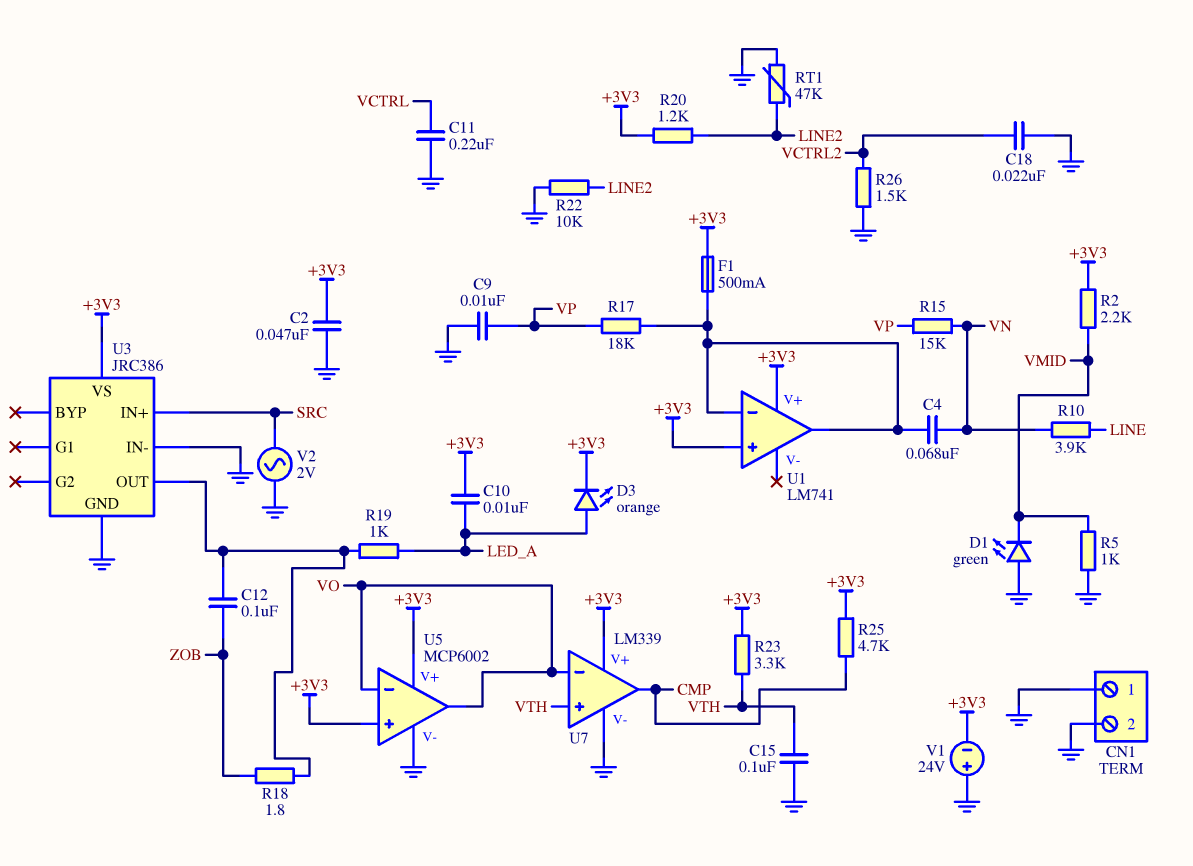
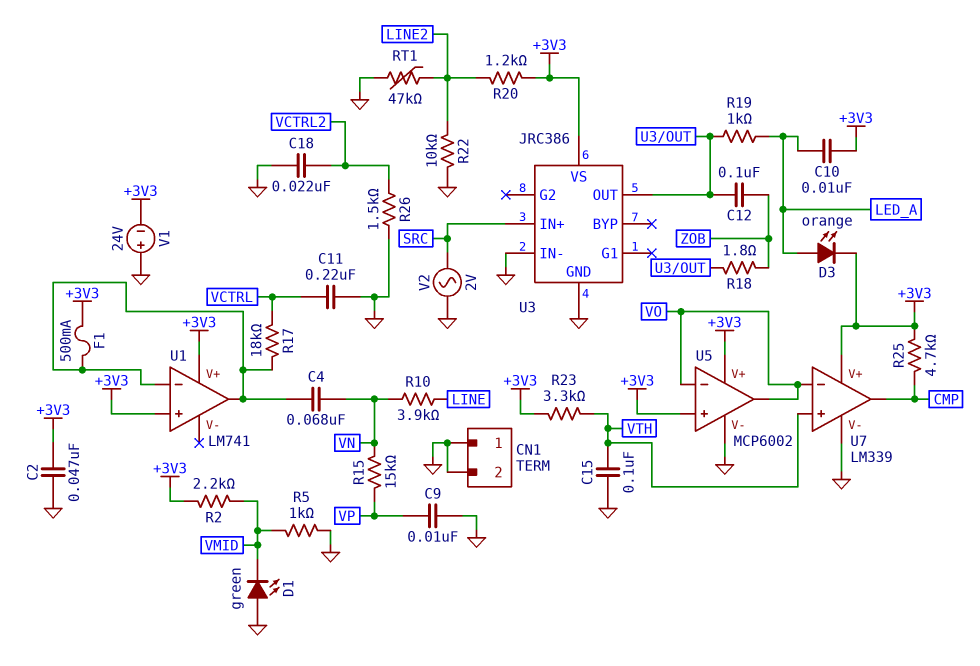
R17: 18k (U1/in-, VP) -> 18k (U1/in-, VCTRL)

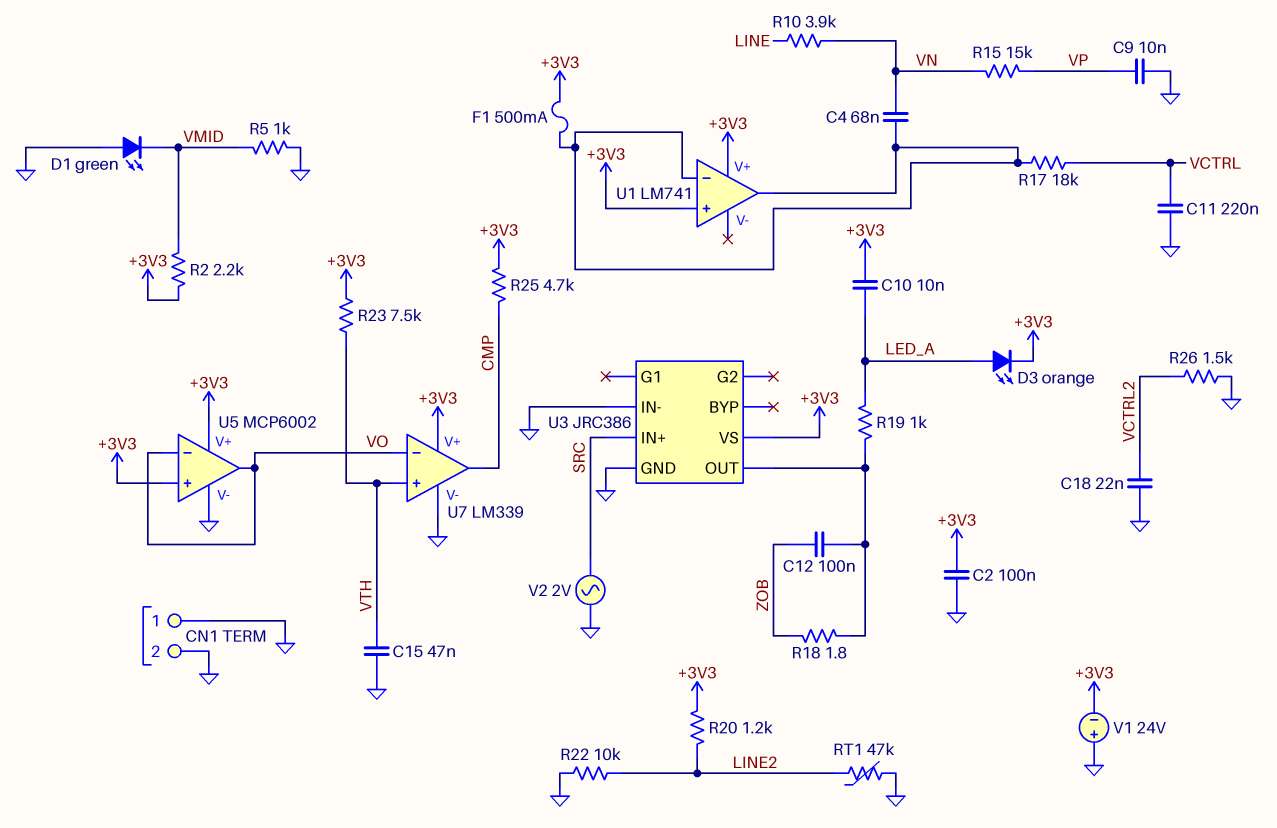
C2: 47nF (+3V3, GND) -> 100nF (+3V3, GND)
C15: 100nF (GND, VTH) -> 47nF (GND, VTH)
R23: 3.3k (+3V3, VTH) -> 7.5k (+3V3, VTH)

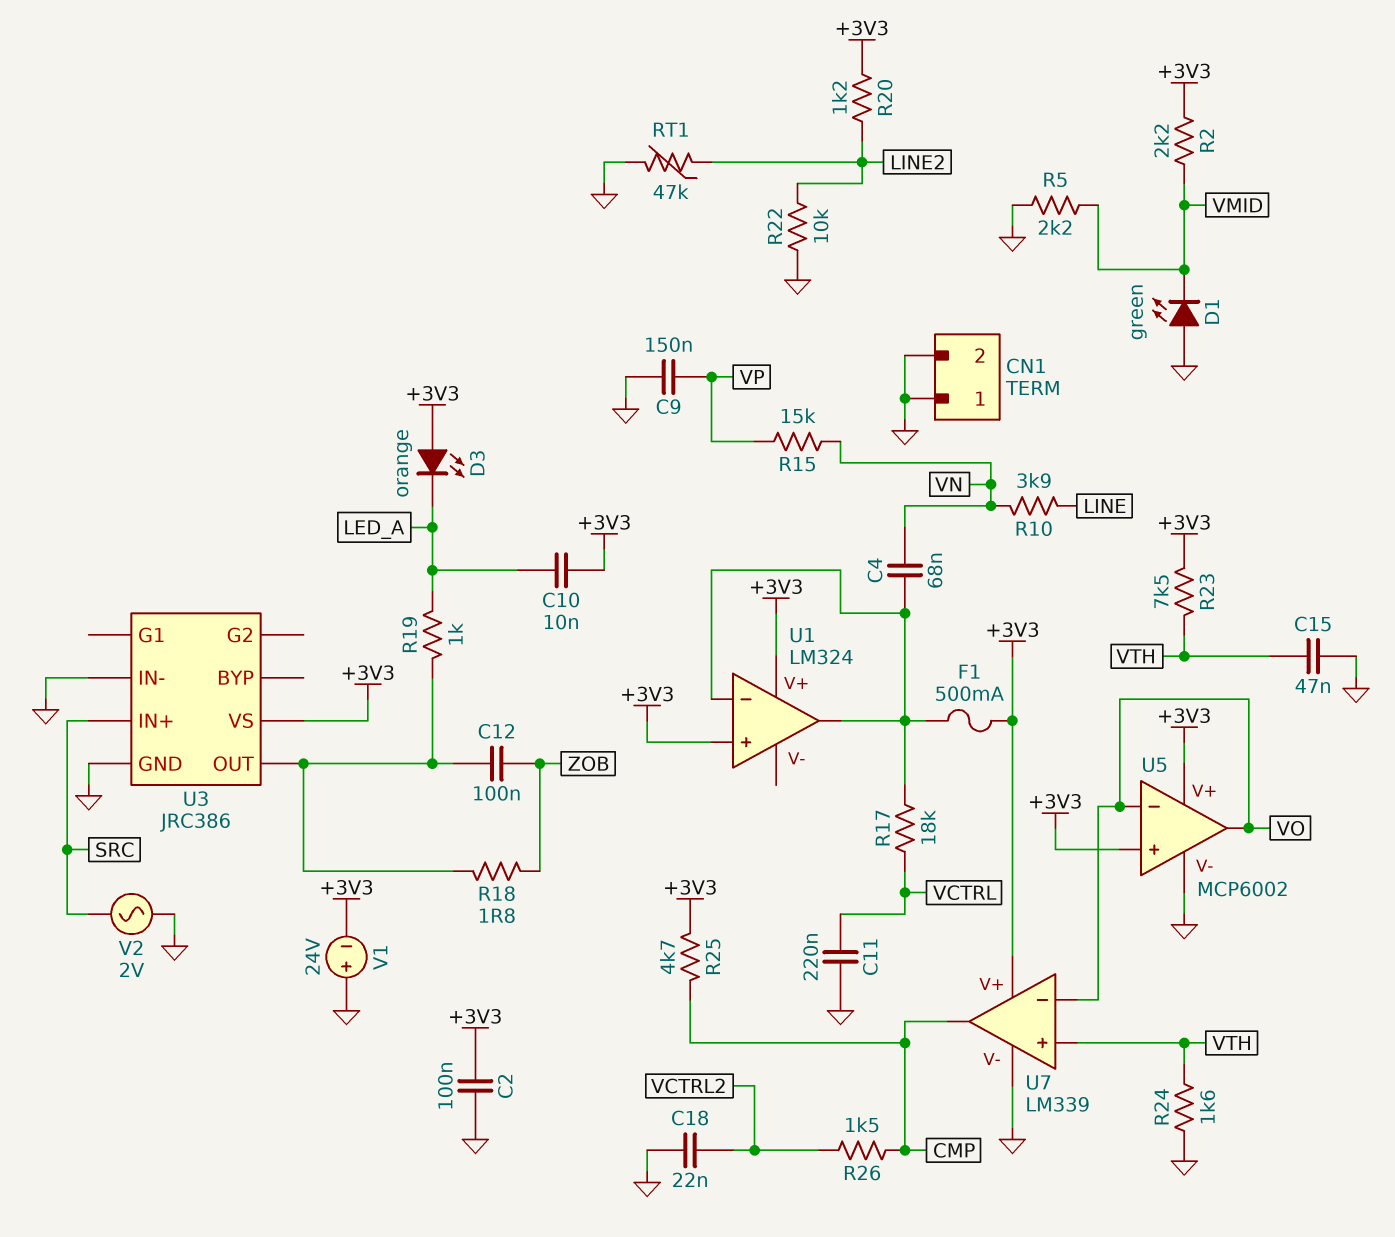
C9: 10nF (GND, VP) -> 150nF (GND, VP)
D3: LED orange (A LED_A, K +3V3) -> LED orange (A +3V3, K LED_A)
R5: 1k (GND, VMID) -> 2.2k (GND, VMID)
R24: none -> 1.6k (GND, VTH)
R26: 1.5k (GND, VCTRL2) -> 1.5k (CMP, VCTRL2)
U1: LM741 -> LM324

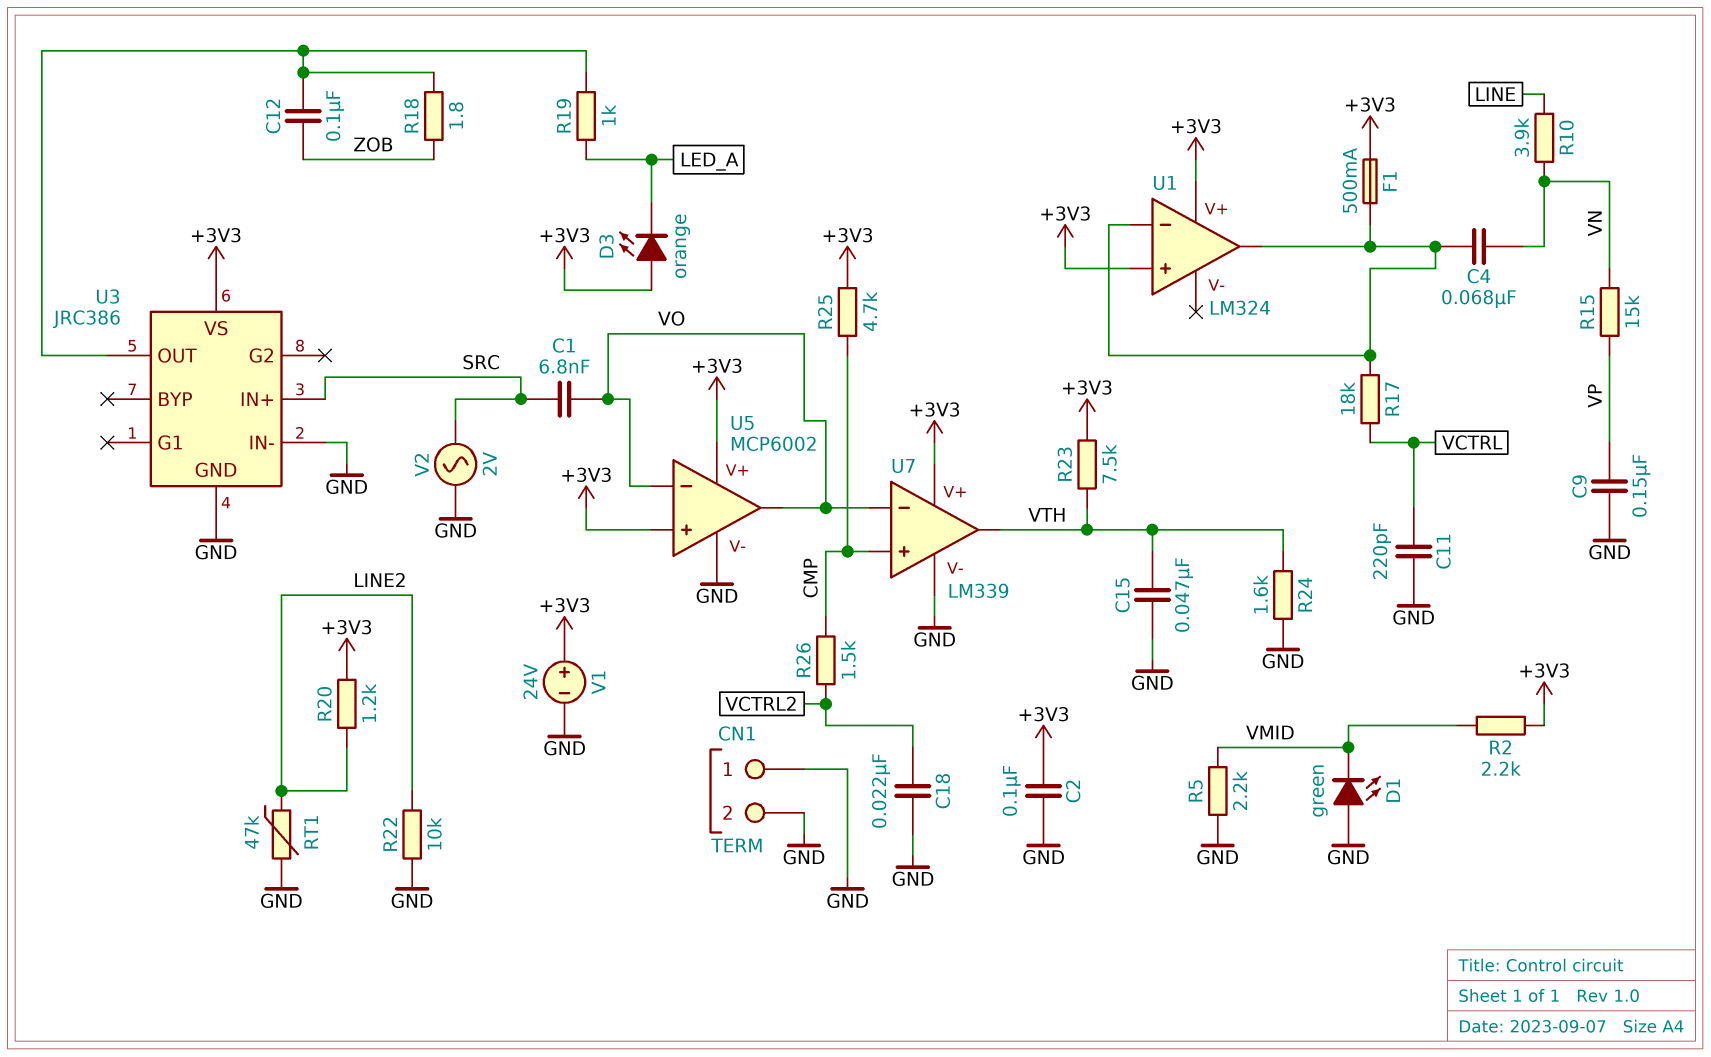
C1: none -> 6.8nF (SRC, VO)
C10: 10nF (+3V3, LED_A) -> none
C11: 220nF (GND, VCTRL) -> 220pF (GND, VCTRL)
U7 pin in+: VTH -> CMP
U7 pin out: CMP -> VTH
V1: 24V (plus GND, minus +3V3) -> 24V (plus +3V3, minus GND)

